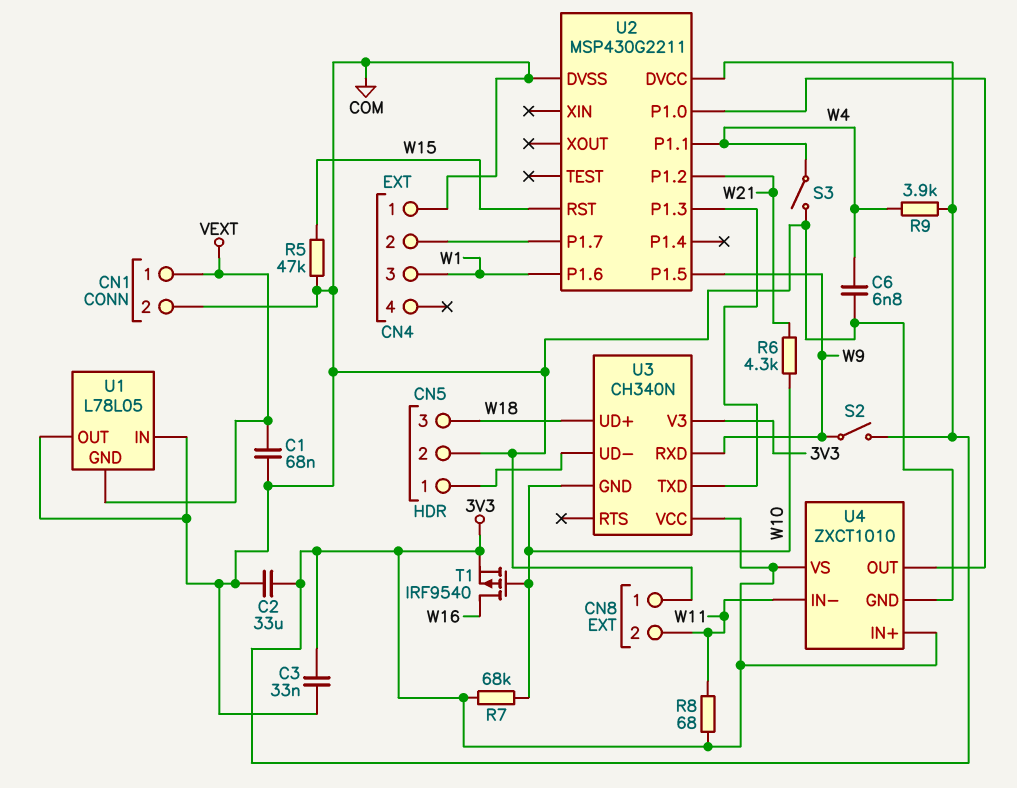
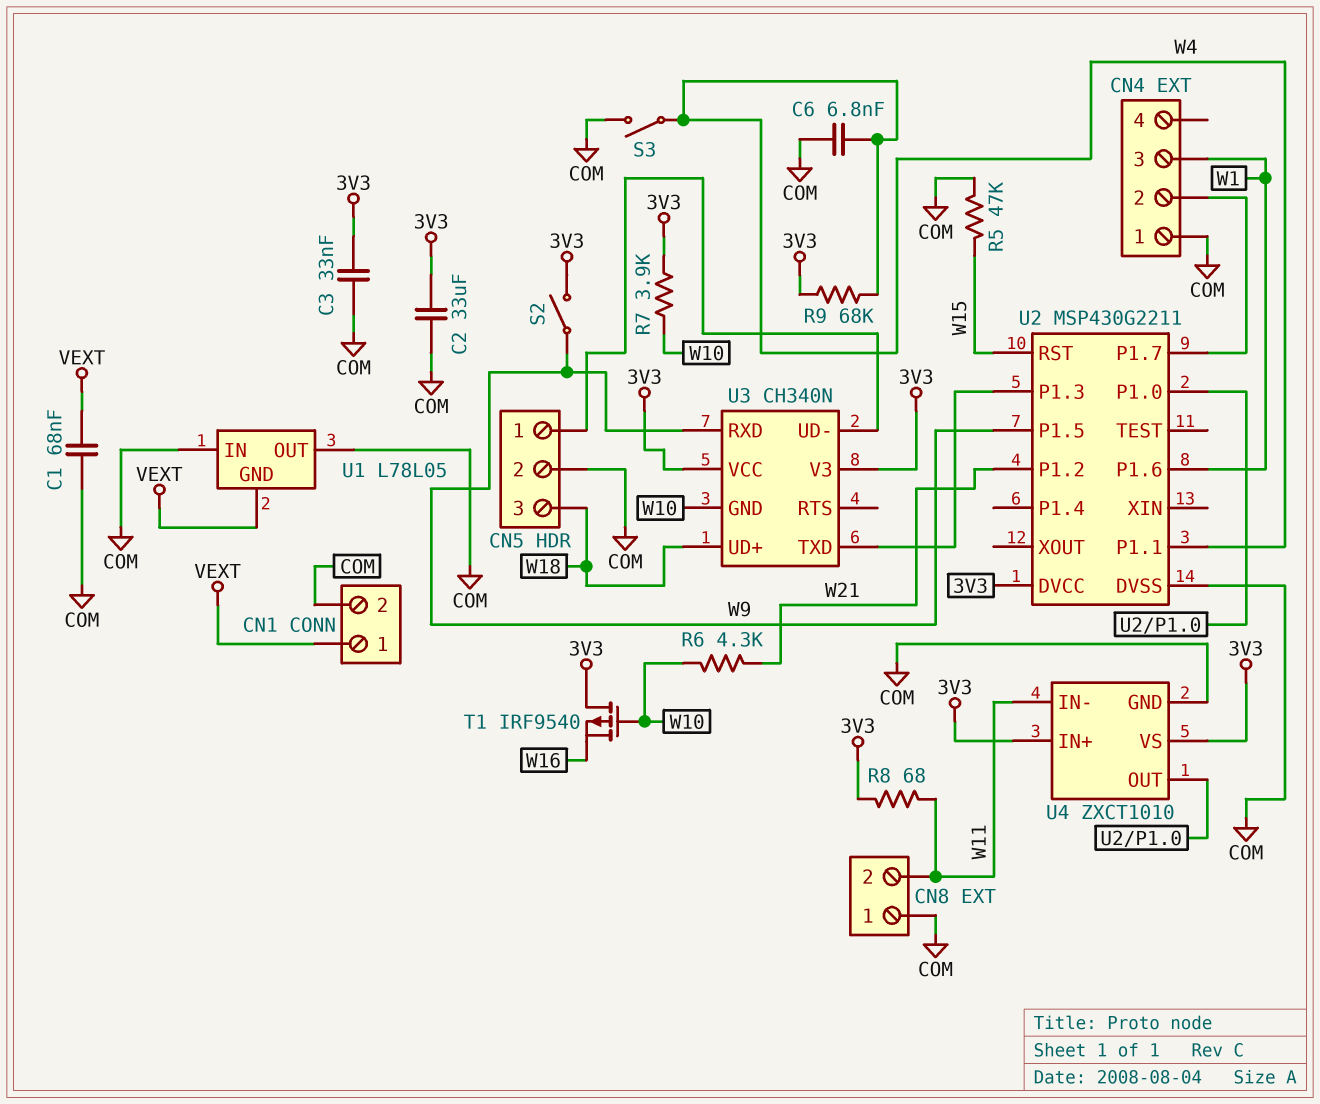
R7: 68k (3V3, W10) -> 3.9k (3V3, W10)
R9: 3.9k (3V3, W4) -> 68k (3V3, W4)
T1: PMOS IRF9540 (G W10, D W16, S 3V3) -> PMOS IRF9540 (G W10, D 3V3, S W16)

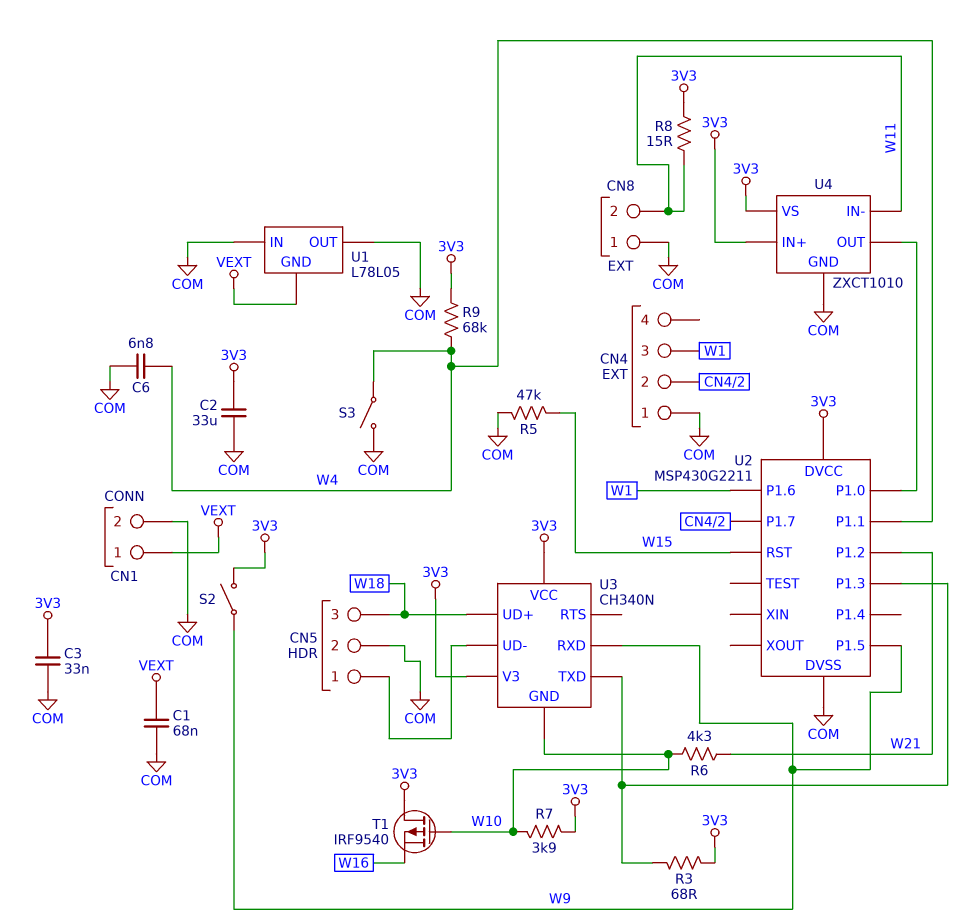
R3: none -> 68 (3V3, U2/P1.3)
R8: 68 (3V3, W11) -> 15 (3V3, W11)

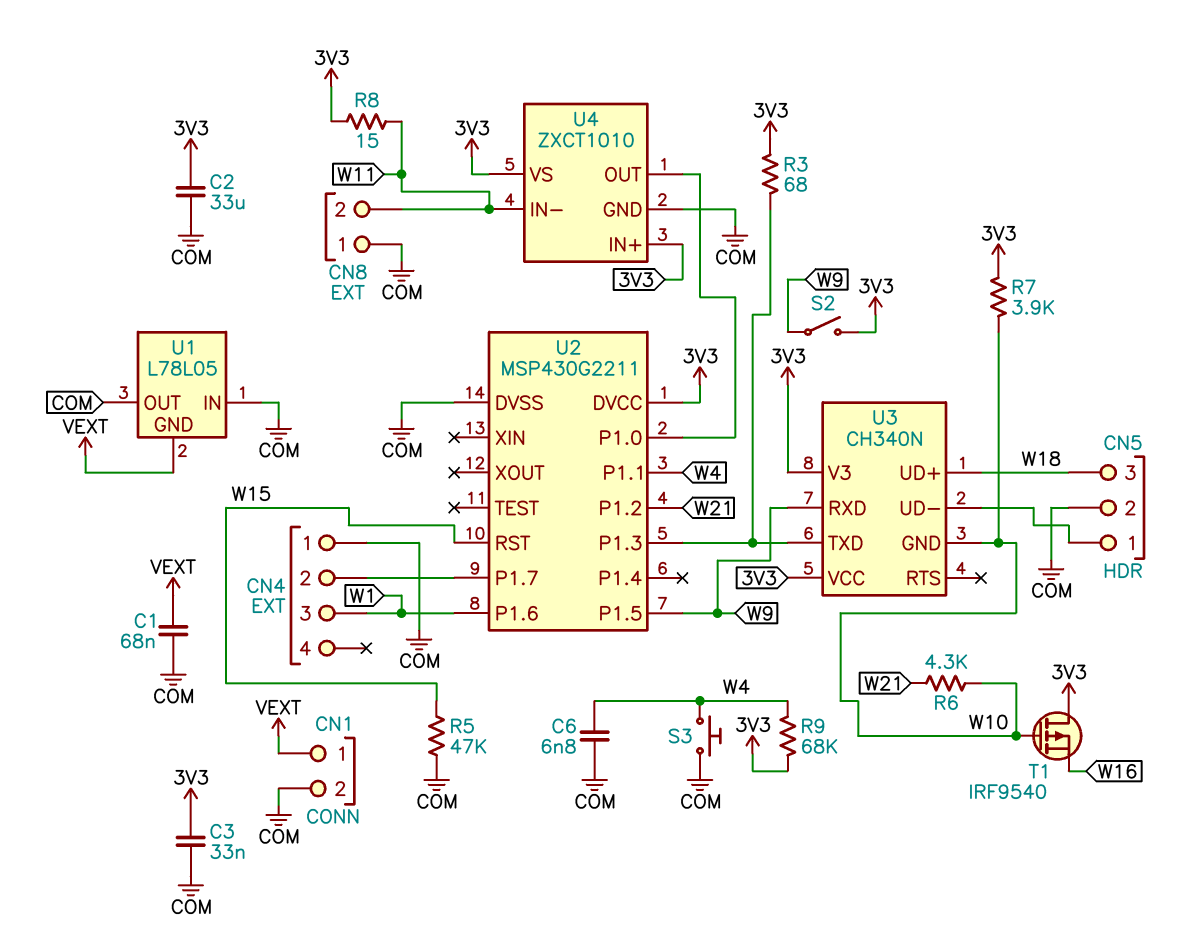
S3: switch (COM, W4) -> button (COM, W4)

